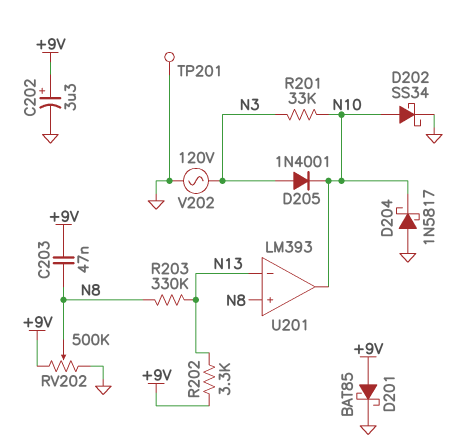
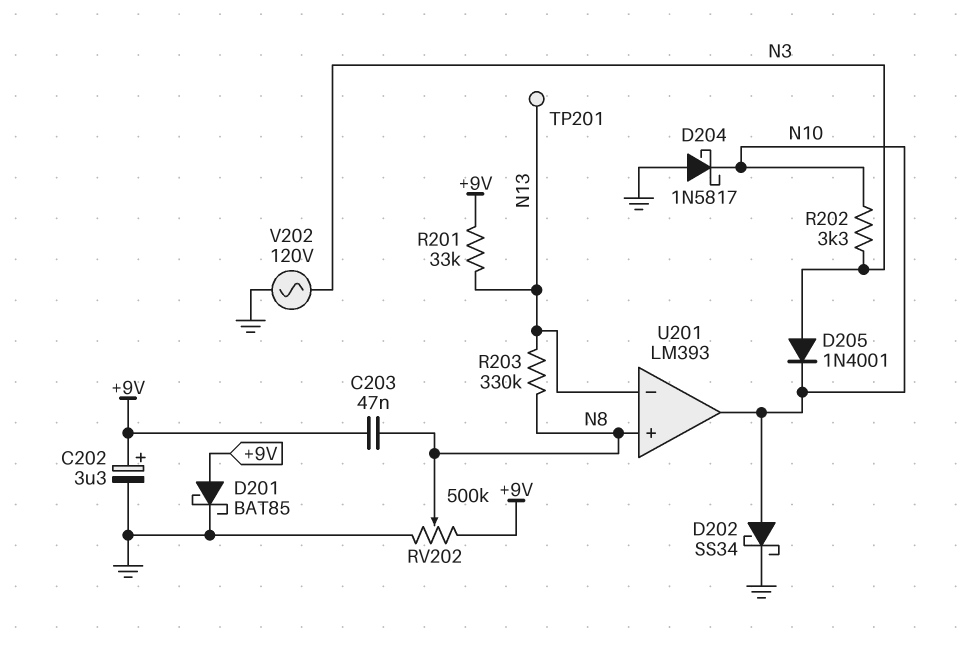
R201: 33k (N3, N10) -> 33k (+9V, N13)
R202: 3.3k (+9V, N13) -> 3.3k (N3, N10)
TP201: test point (GND) -> test point (N13)

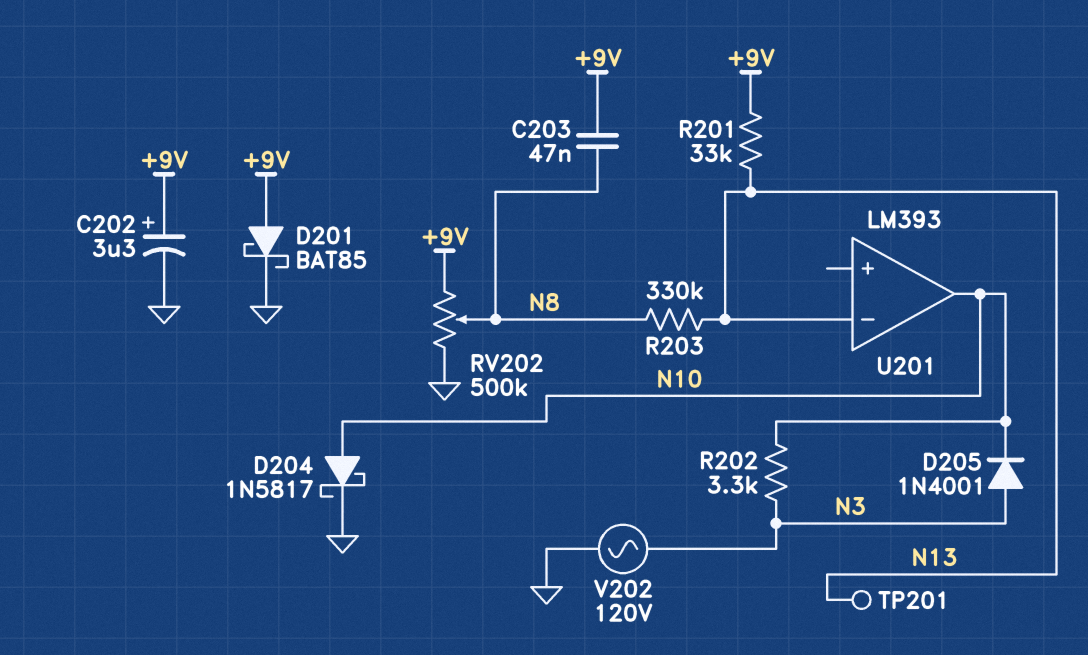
D202: schottky SS34 (A N10, K GND) -> none
D204: schottky 1N5817 (A GND, K N10) -> schottky 1N5817 (A N10, K GND)
U201 pin in+: N8 -> none

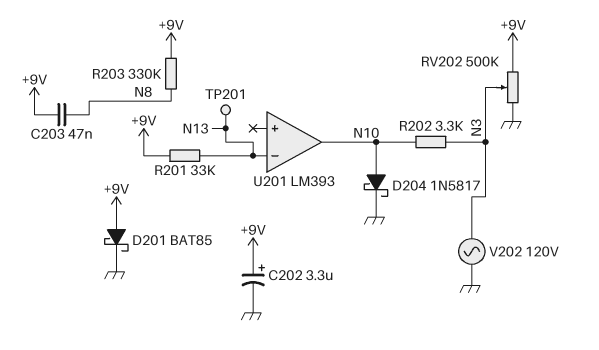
D205: diode 1N4001 (A N3, K N10) -> none
R203: 330k (N8, N13) -> 330k (+9V, N8)
RV202: 500k (+9V, GND, wiper N8) -> 500k (+9V, GND, wiper N3)

